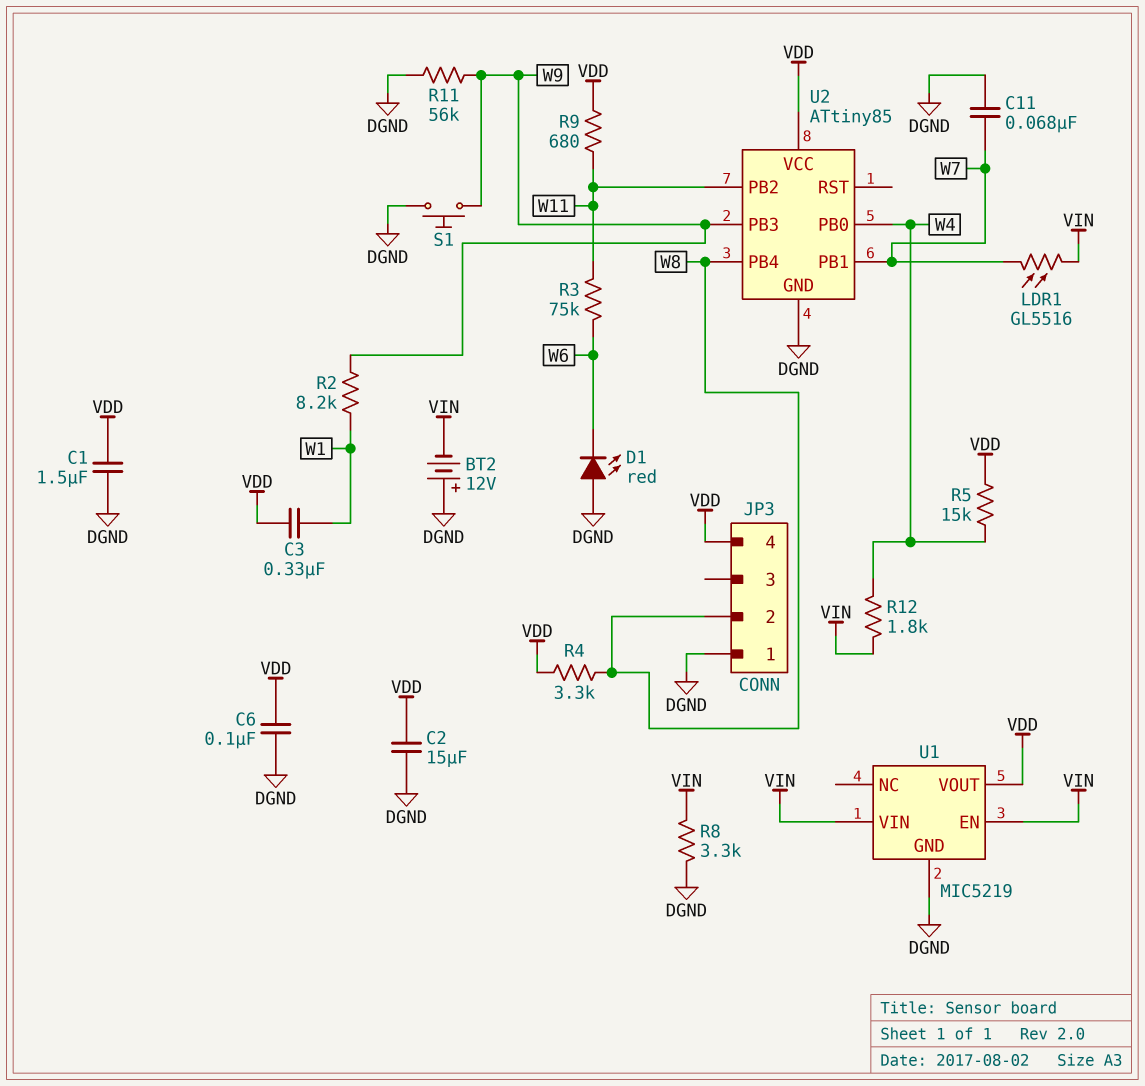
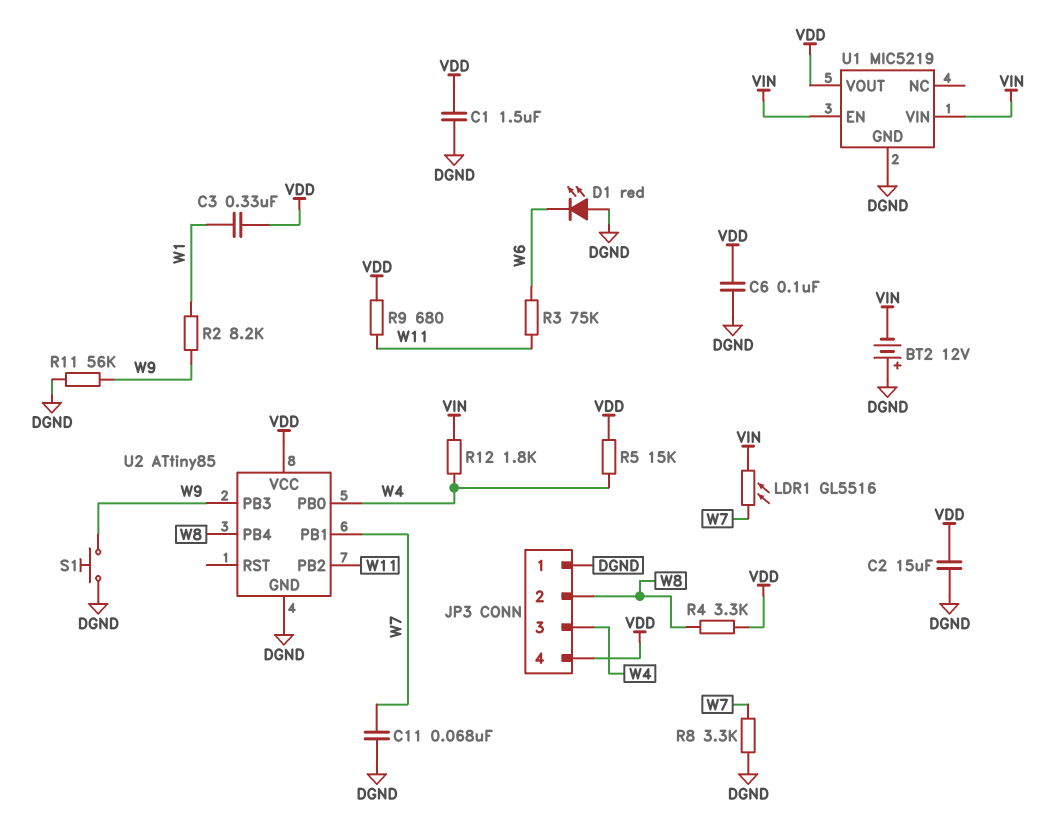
JP3 pin 3: none -> W4
R8: 3.3k (DGND, VIN) -> 3.3k (DGND, W7)

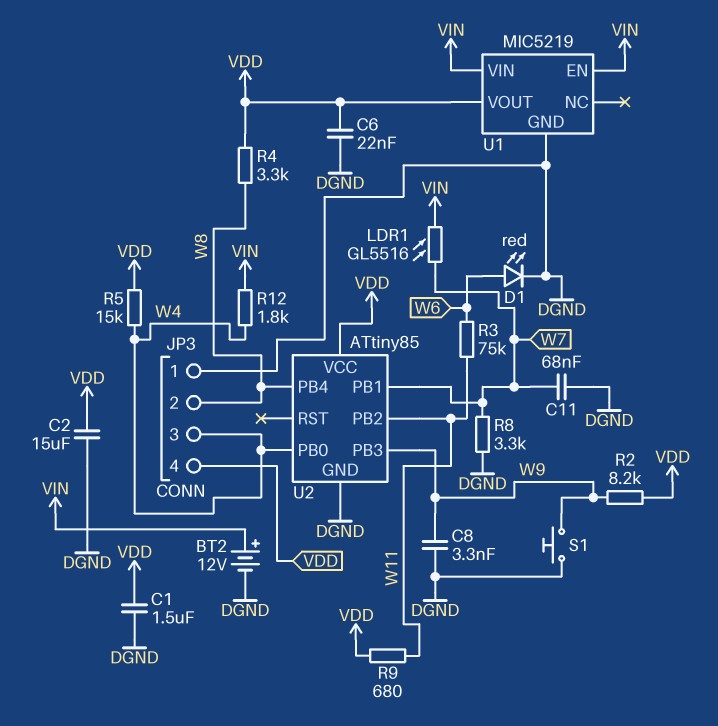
BT2: 12V (plus DGND, minus VIN) -> 12V (plus VIN, minus DGND)
C3: 330nF (VDD, W1) -> none
C6: 100nF (DGND, VDD) -> 22nF (DGND, VDD)
C8: none -> 3.3nF (DGND, W9)
D1: LED red (A DGND, K W6) -> LED red (A W6, K DGND)
R2: 8.2k (W1, W9) -> 8.2k (VDD, W9)
R11: 56k (DGND, W9) -> none

